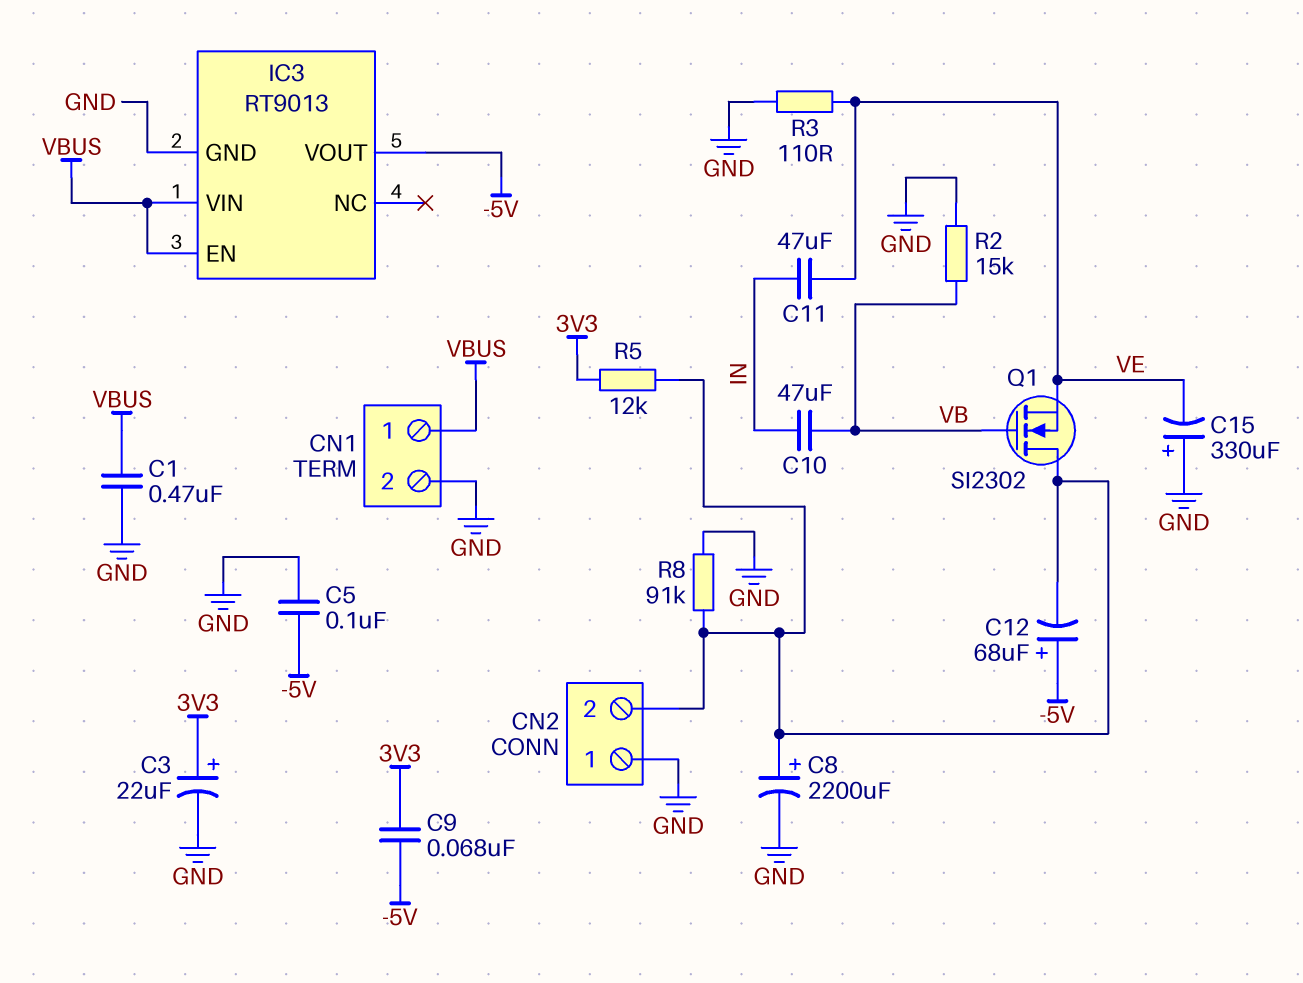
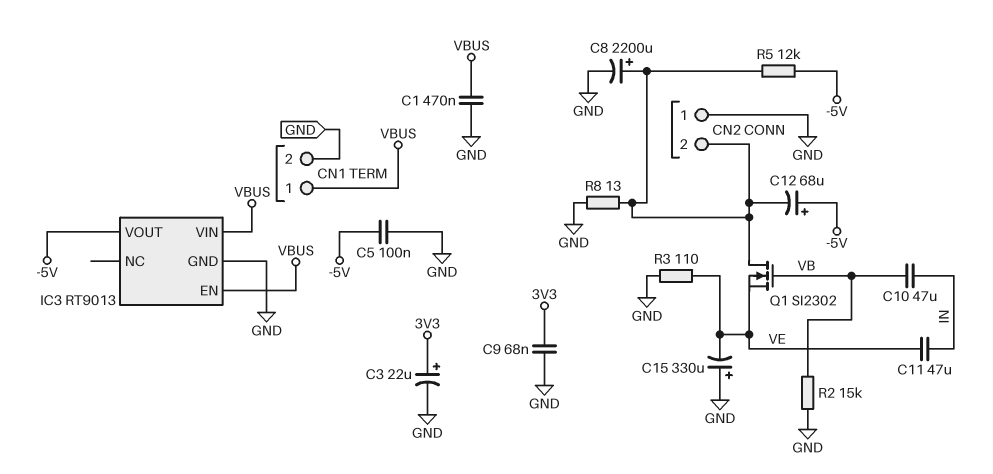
C9: 68nF (-5V, 3V3) -> 68nF (3V3, GND)
R5: 12k (3V3, CN2/2) -> 12k (-5V, CN2/2)
R8: 91k (CN2/2, GND) -> 13 (CN2/2, GND)

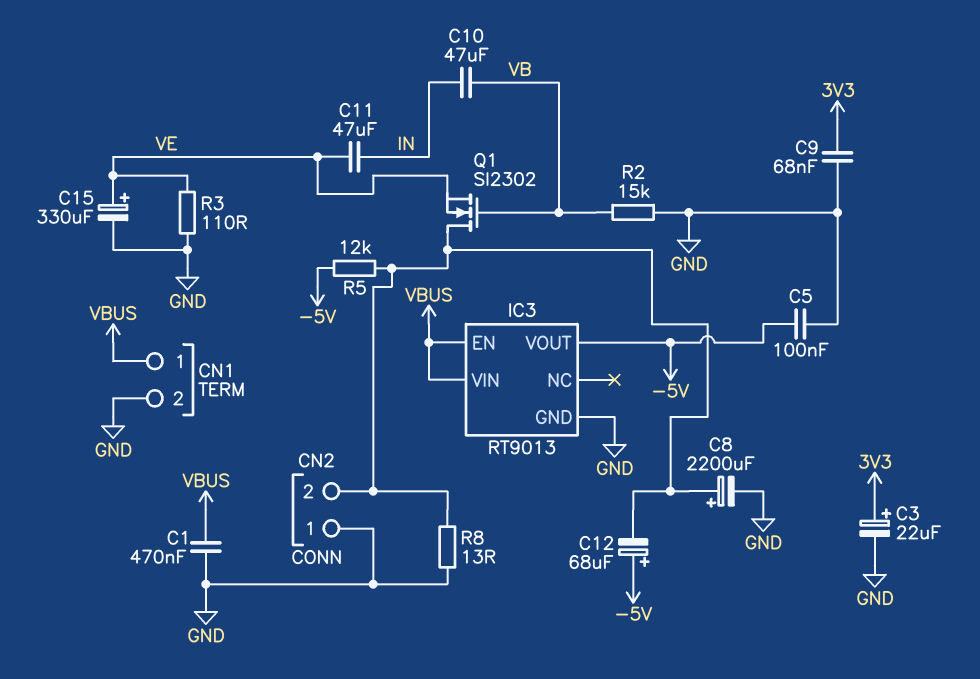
C15: 330uF (plus GND, minus VE) -> 330uF (plus VE, minus GND)

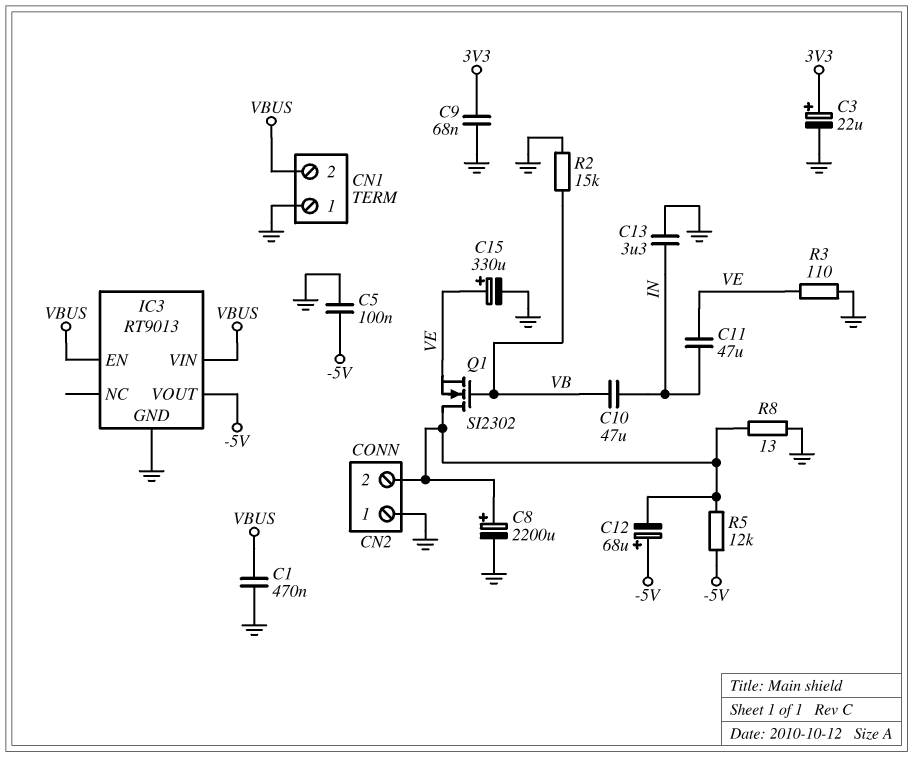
C13: none -> 3.3uF (GND, IN)
CN1 pin 1: VBUS -> GND
CN1 pin 2: GND -> VBUS

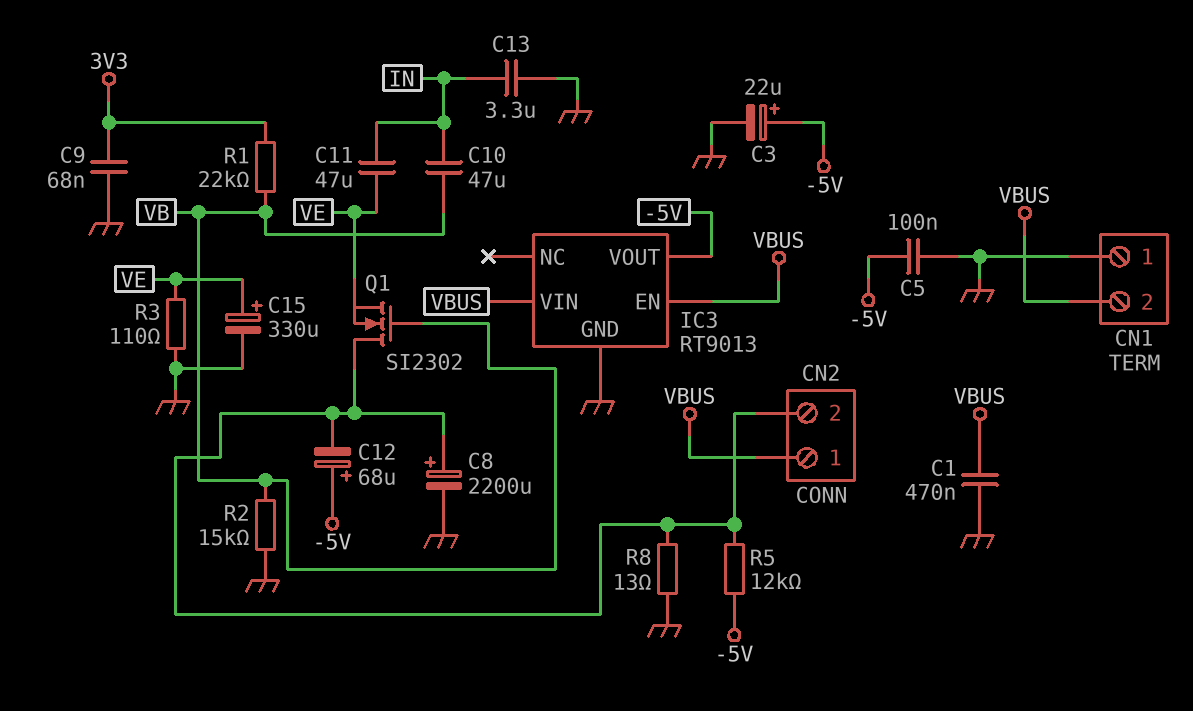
C3: 22uF (plus 3V3, minus GND) -> 22uF (plus -5V, minus GND)
CN2 pin 1: GND -> VBUS
R1: none -> 22k (3V3, VB)

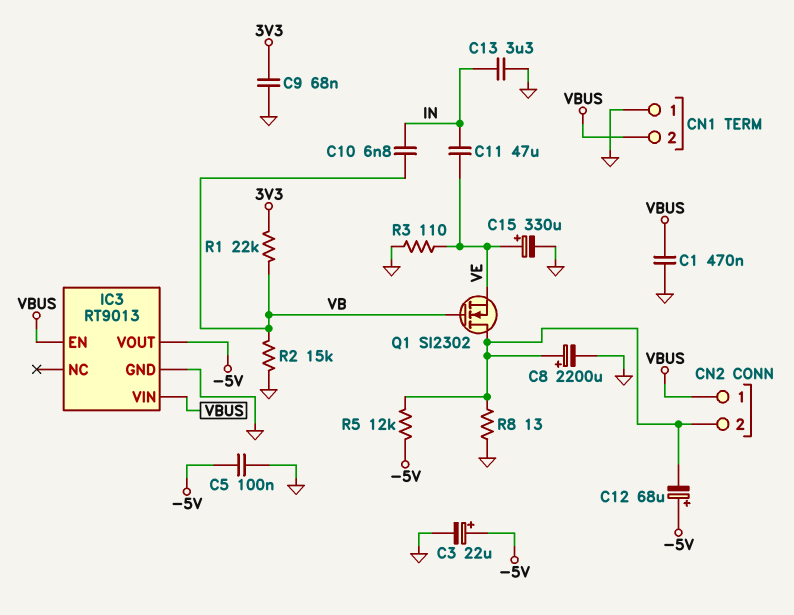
C10: 47uF (IN, VB) -> 6.8nF (IN, VB)

